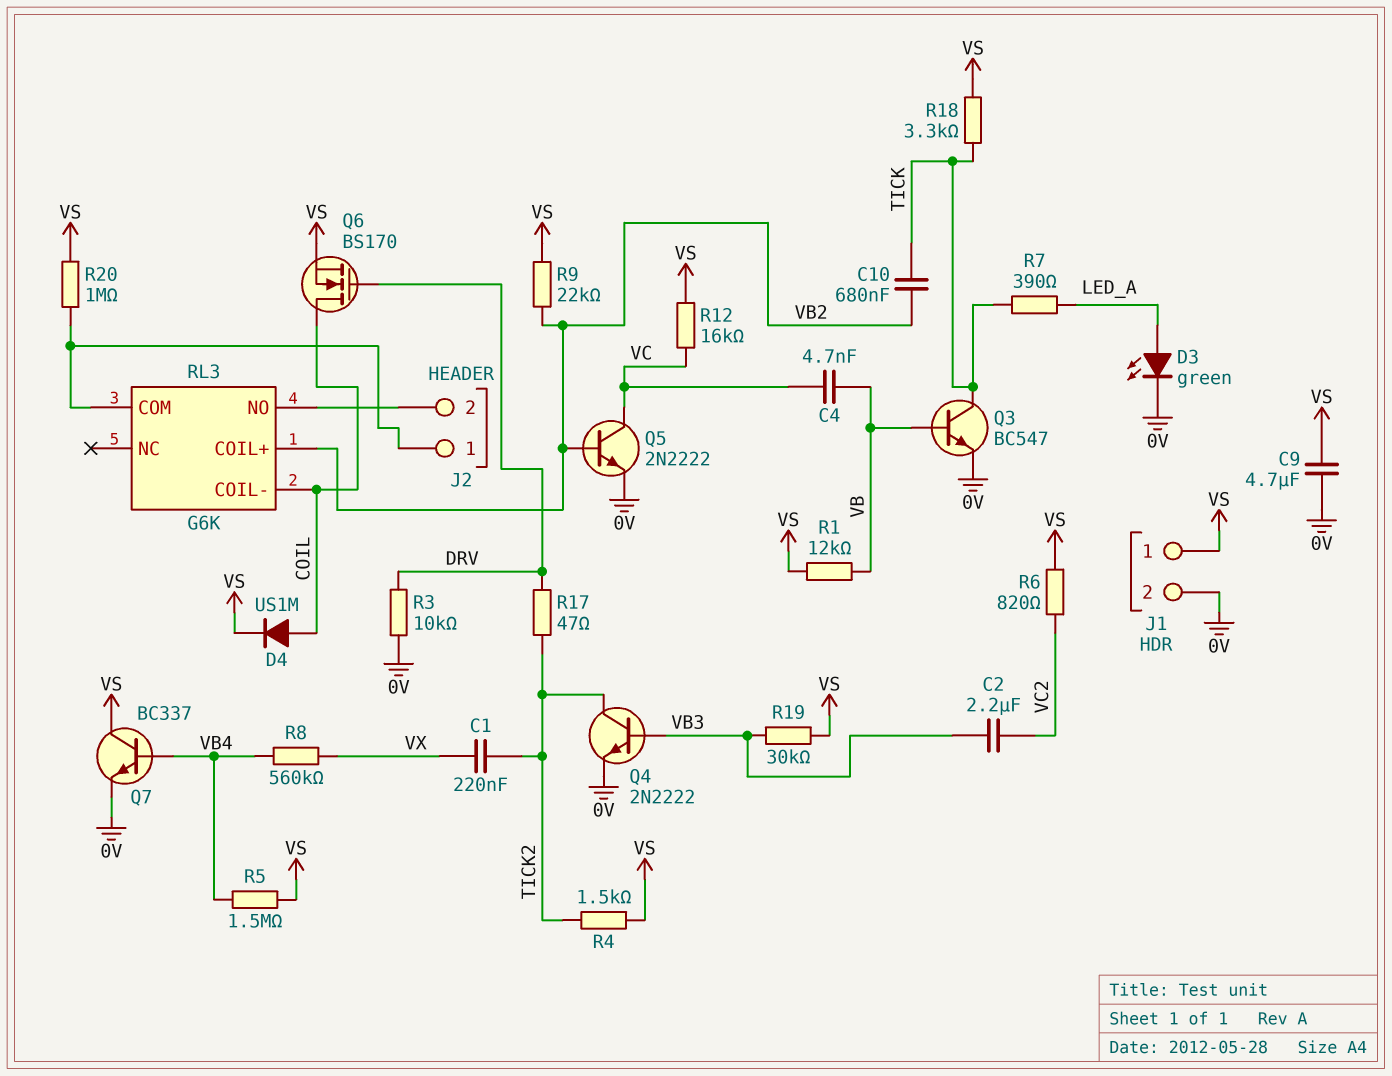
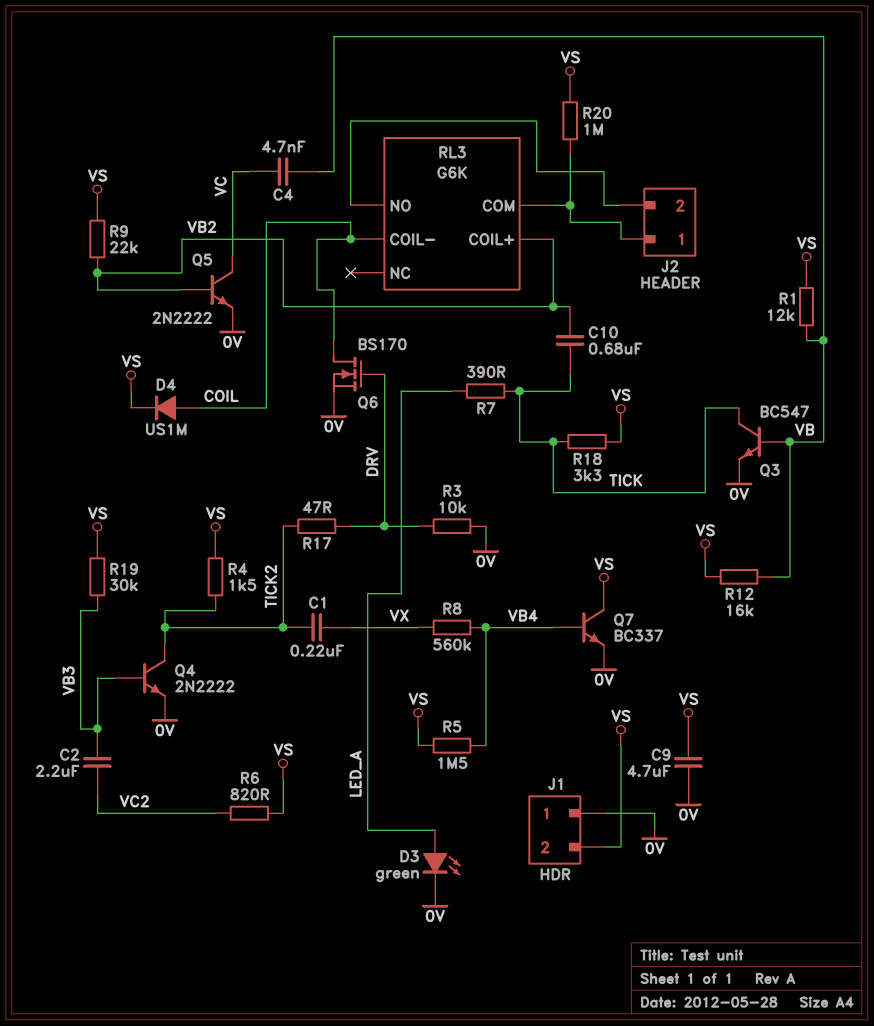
J1 pin 1: VS -> 0V
J1 pin 2: 0V -> VS
Q6: NMOS BS170 (G DRV, D COIL, S VS) -> NMOS BS170 (G DRV, D COIL, S 0V)
R12: 16k (VC, VS) -> 16k (VB, VS)

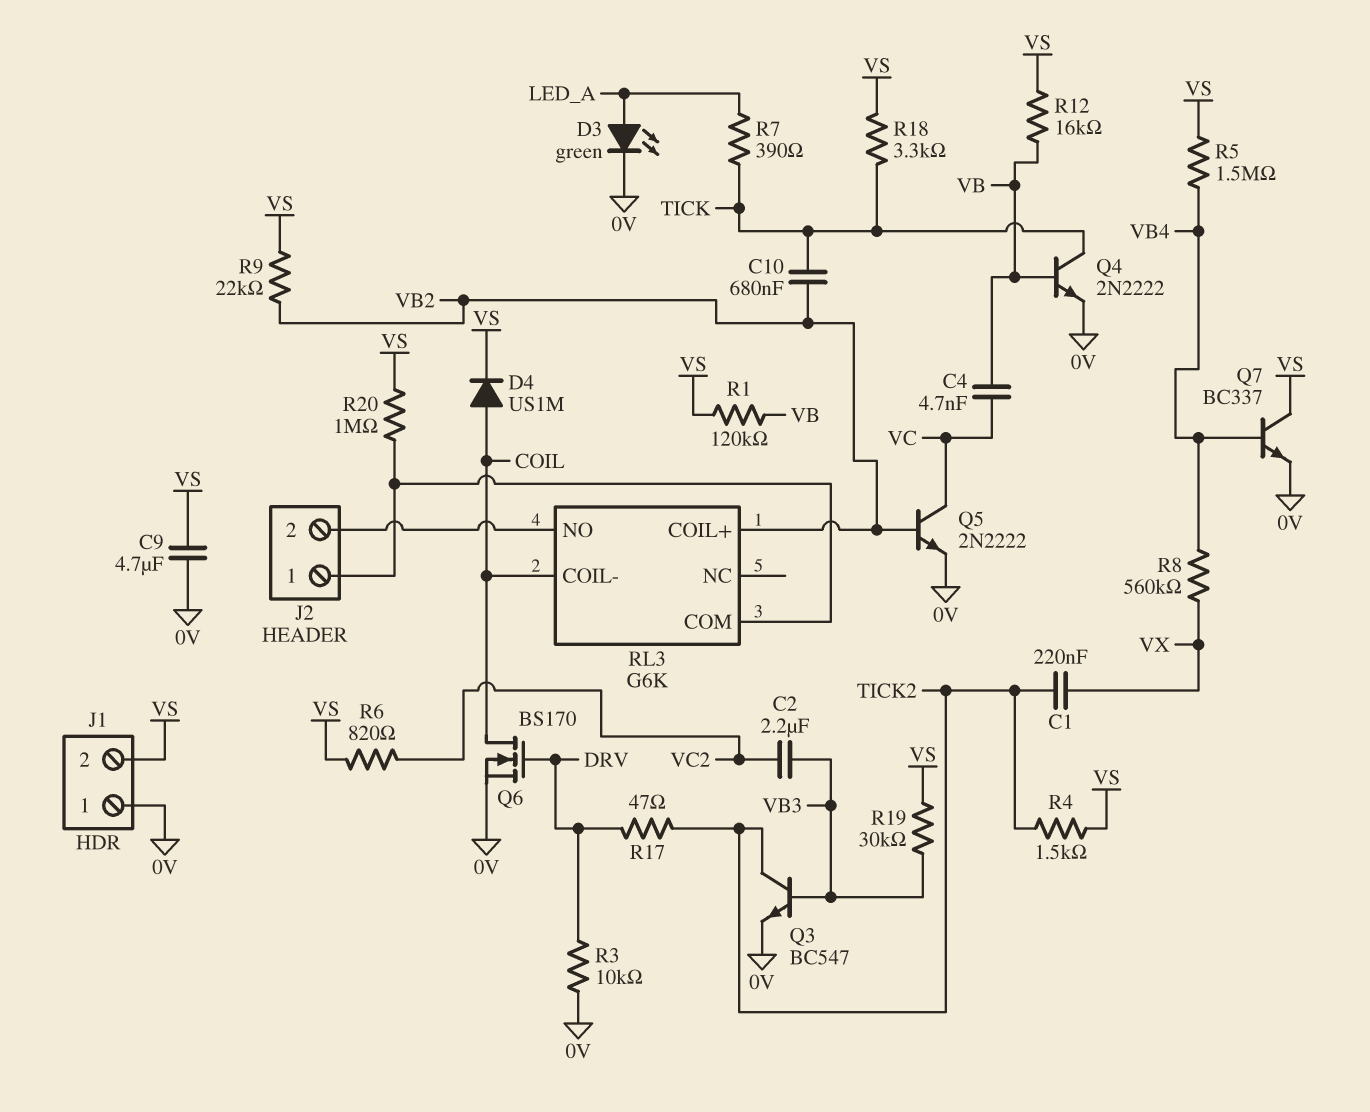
Q3: NPN BC547 (B VB, C TICK, E 0V) -> NPN BC547 (B VB3, C TICK2, E 0V)
Q4: NPN 2N2222 (B VB3, C TICK2, E 0V) -> NPN 2N2222 (B VB, C TICK, E 0V)
R1: 12k (VB, VS) -> 120k (VB, VS)

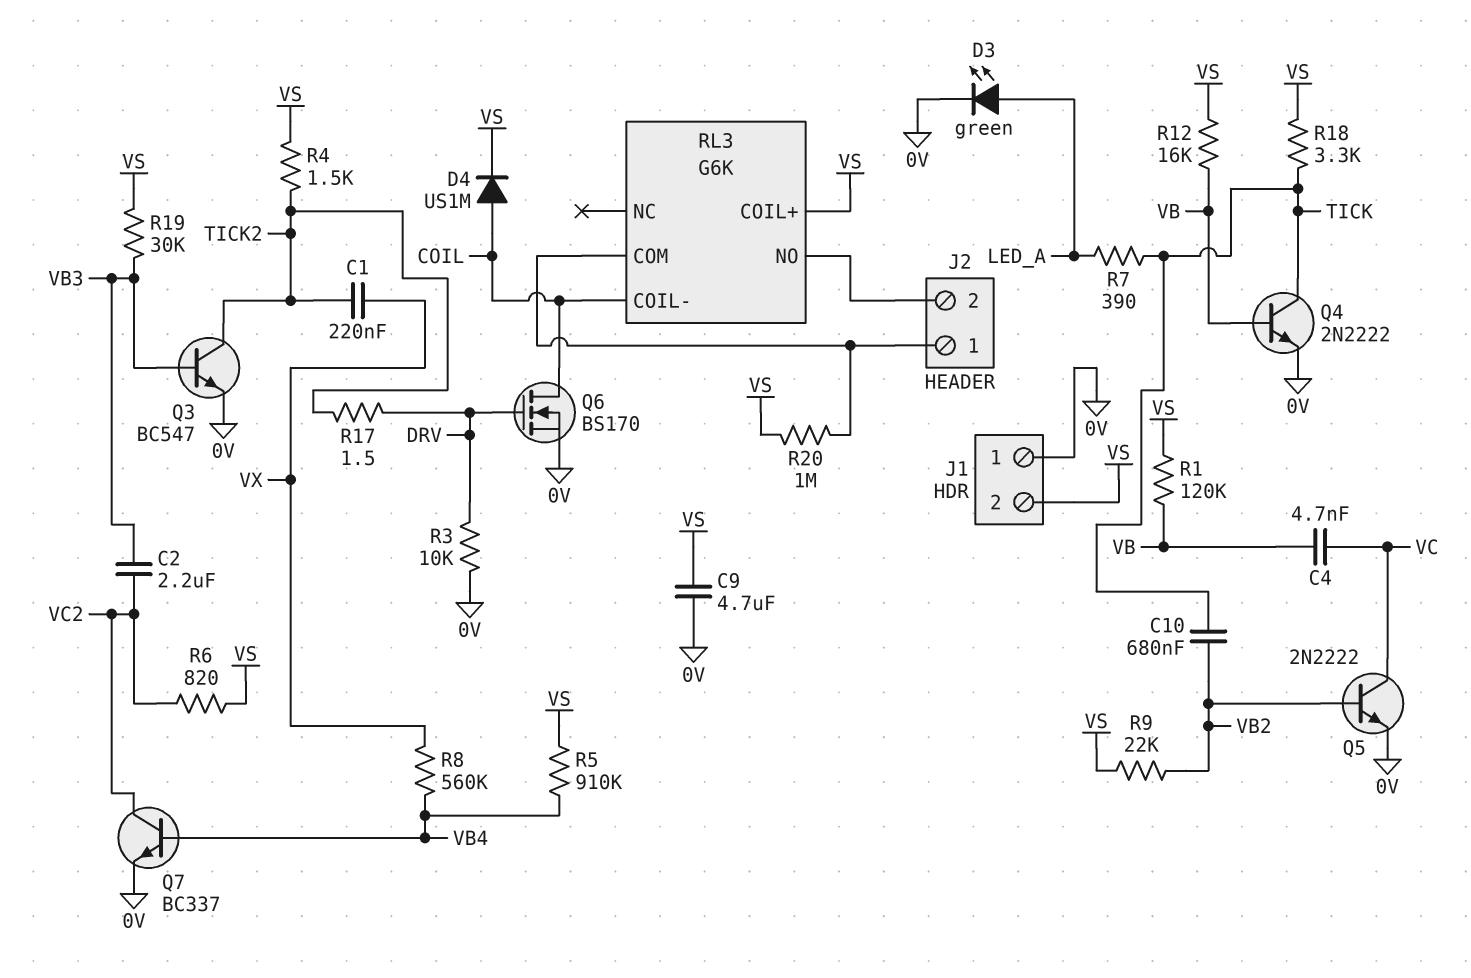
Q7: NPN BC337 (B VB4, C VS, E 0V) -> NPN BC337 (B VB4, C VC2, E 0V)
R5: 1.5M (VB4, VS) -> 910k (VB4, VS)
R17: 47 (DRV, TICK2) -> 1.5 (DRV, TICK2)
RL3 pin COIL+: VB2 -> VS

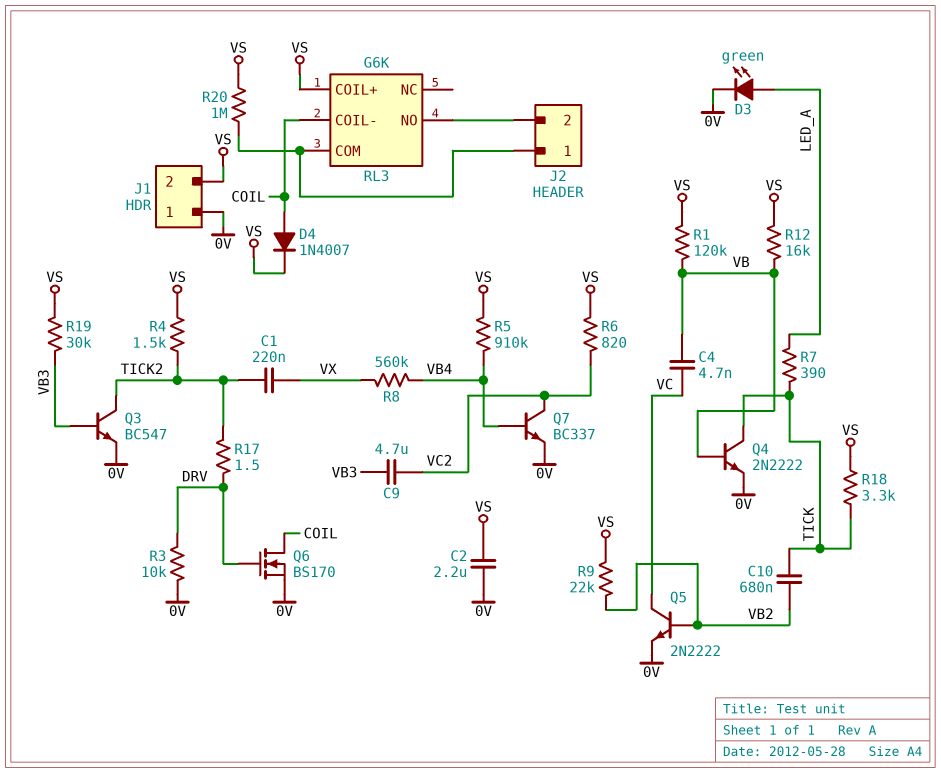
C2: 2.2uF (VB3, VC2) -> 2.2uF (0V, VS)
C9: 4.7uF (0V, VS) -> 4.7uF (VB3, VC2)
D4: diode US1M (A COIL, K VS) -> diode 1N4007 (A COIL, K VS)

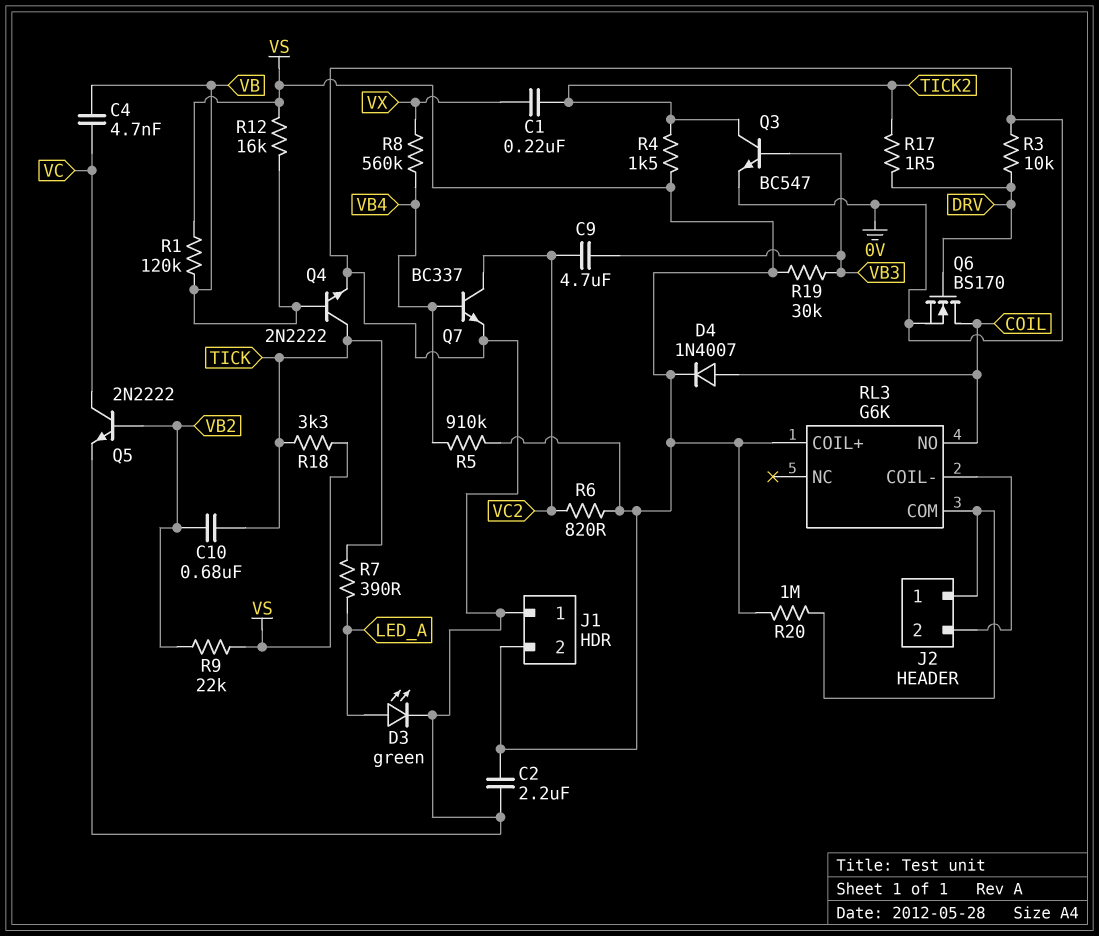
RL3 pin COIL-: COIL -> J2/2
RL3 pin NO: J2/2 -> COIL

